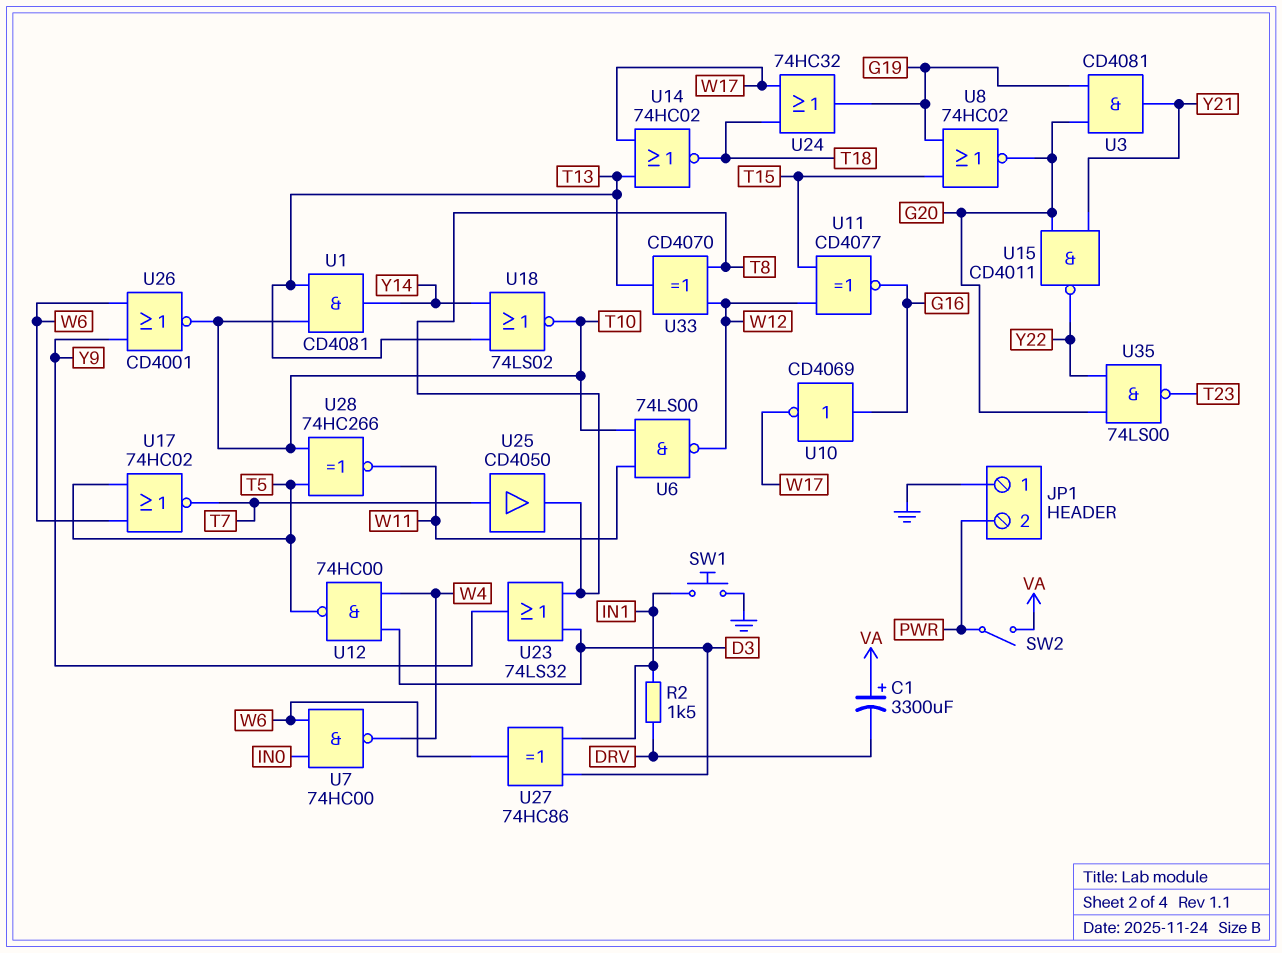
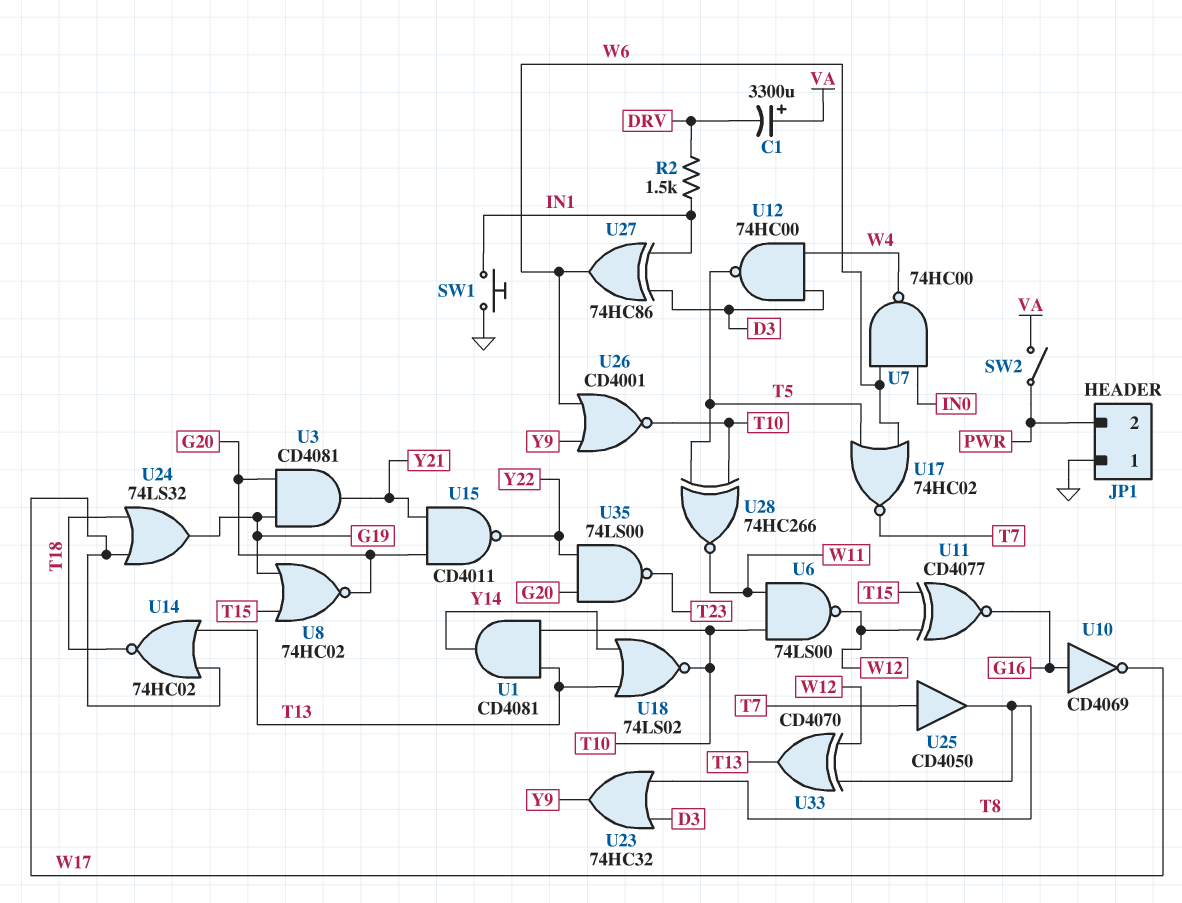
U23: OR 74LS32 (in D3, in T8, out Y9) -> OR 74HC32 (in D3, in T8, out Y9)
U24: OR 74HC32 (in T18, in W17, out G19) -> OR 74LS32 (in T18, in W17, out G19)

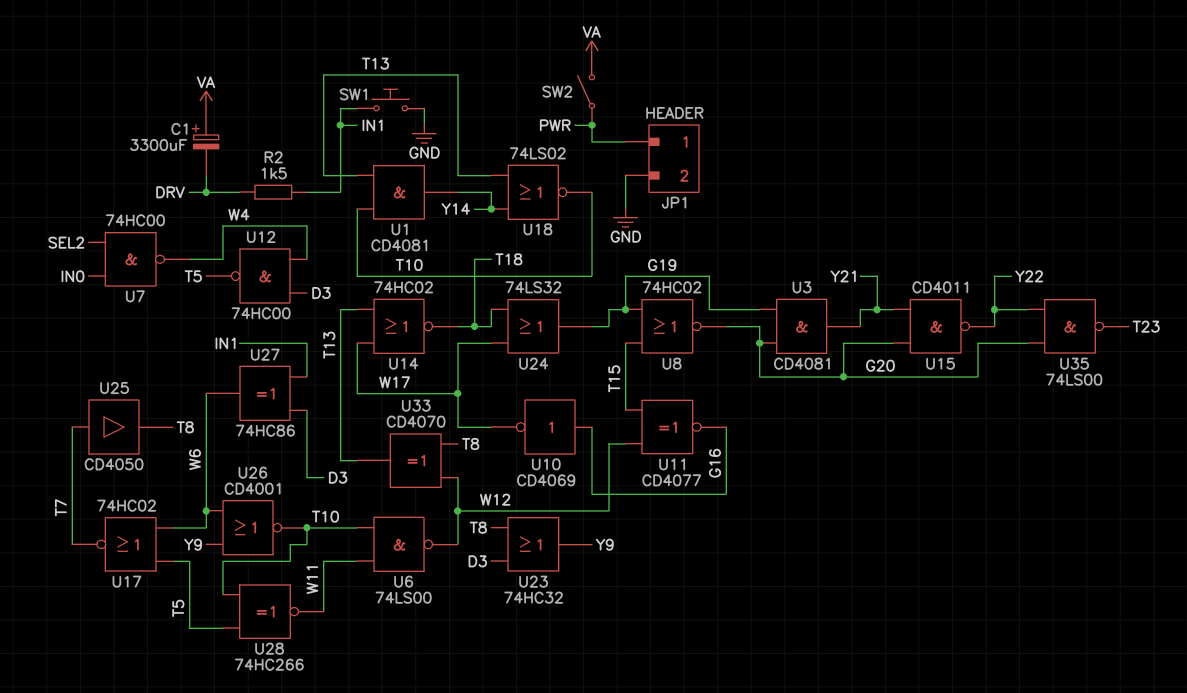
JP1 pin 1: GND -> PWR
JP1 pin 2: PWR -> GND
U7: NAND 74HC00 (in IN0, in W6, out W4) -> NAND 74HC00 (in IN0, in SEL2, out W4)

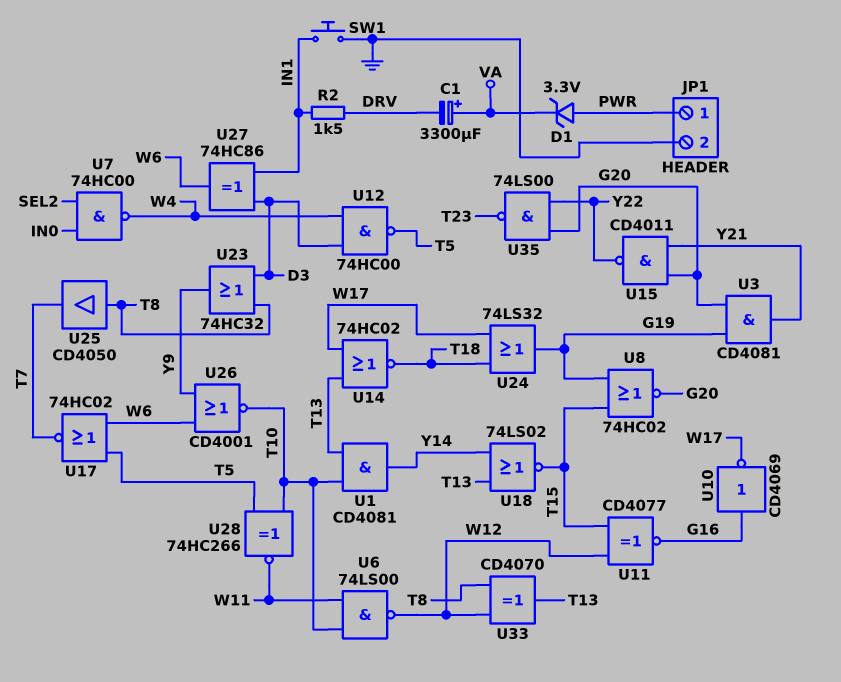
D1: none -> zener 3.3V (A PWR, K VA)
SW2: switch (PWR, VA) -> none
U18: NOR 74LS02 (in T13, in Y14, out T10) -> NOR 74LS02 (in T13, in Y14, out T15)
U25: buffer CD4050 (in T7, out T8) -> buffer CD4050 (in T8, out T7)

